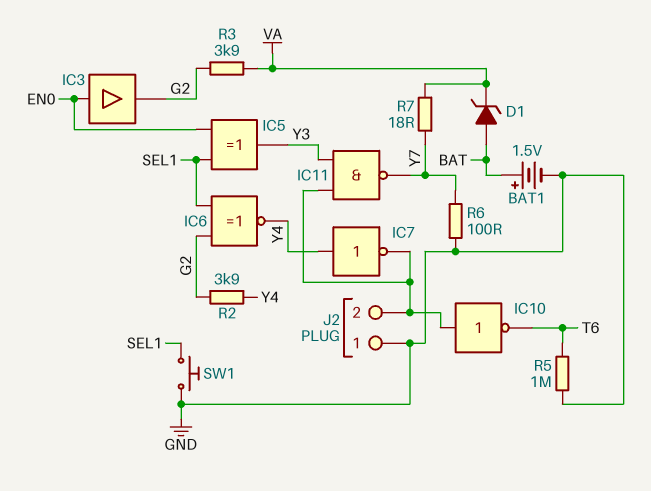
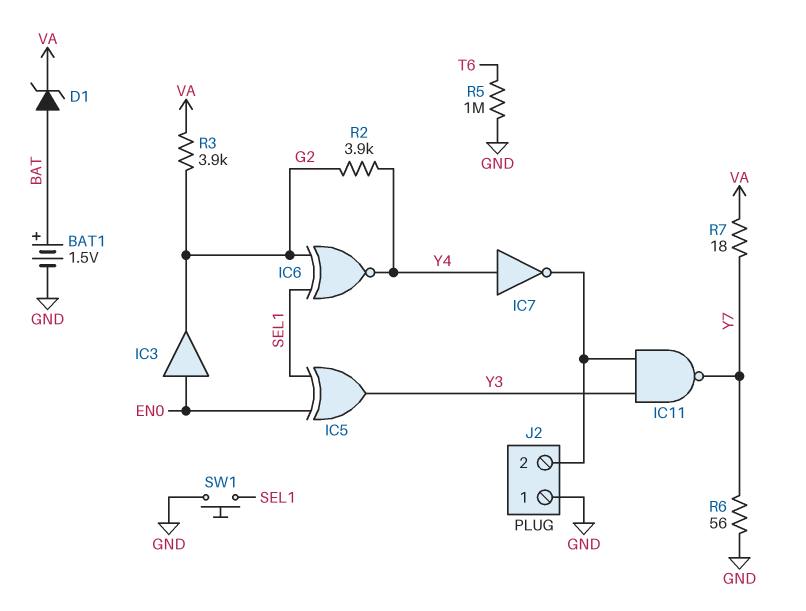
IC10: NOT (in J2/2, out T6) -> none
R6: 100 (GND, Y7) -> 56 (GND, Y7)

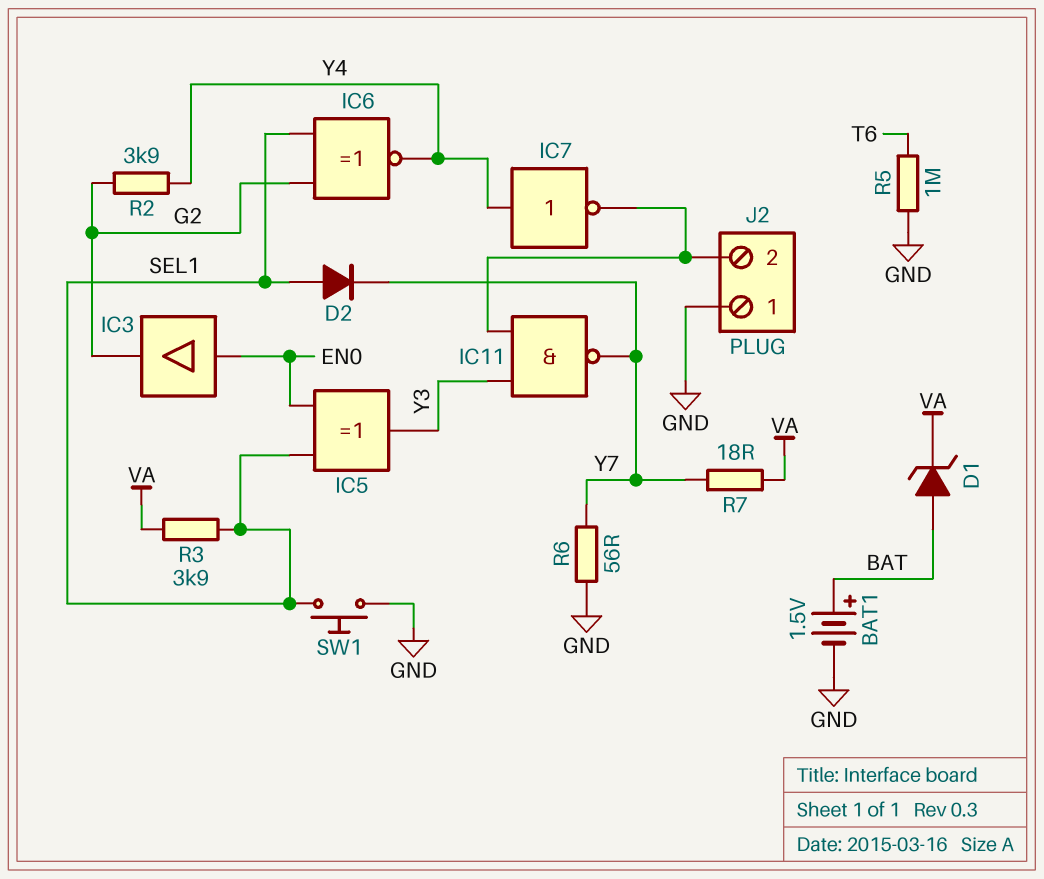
D2: none -> diode (A SEL1, K Y7)
R3: 3.9k (G2, VA) -> 3.9k (SEL1, VA)

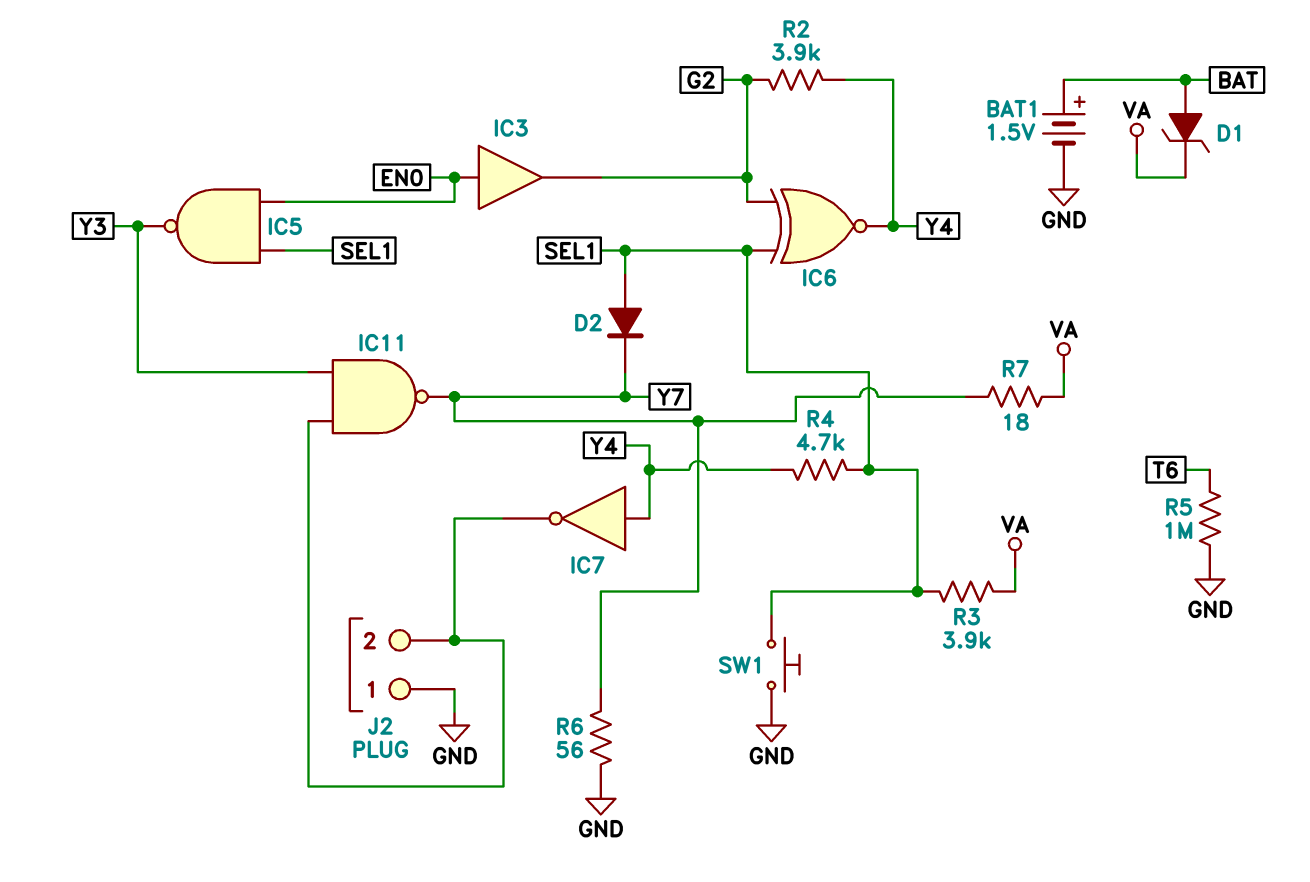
IC5: XOR (in EN0, in SEL1, out Y3) -> NAND (in EN0, in SEL1, out Y3)
R4: none -> 4.7k (SEL1, Y4)

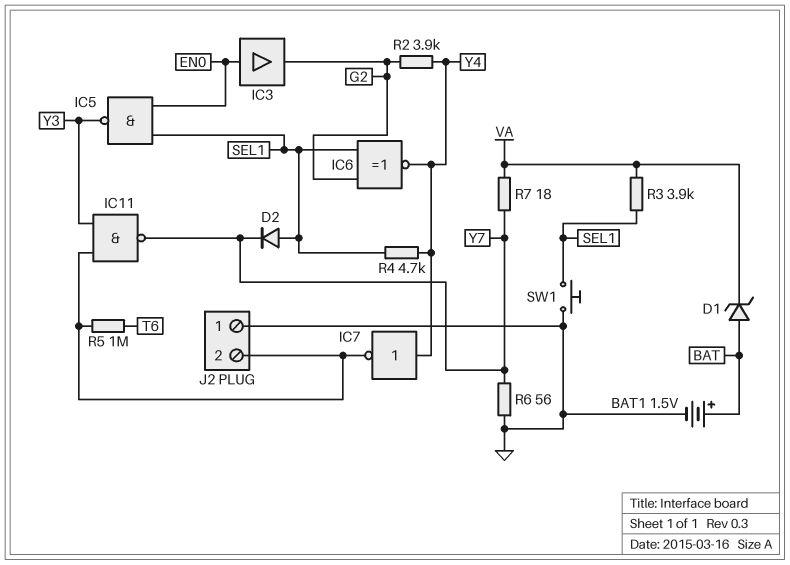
R5: 1M (GND, T6) -> 1M (J2/2, T6)

